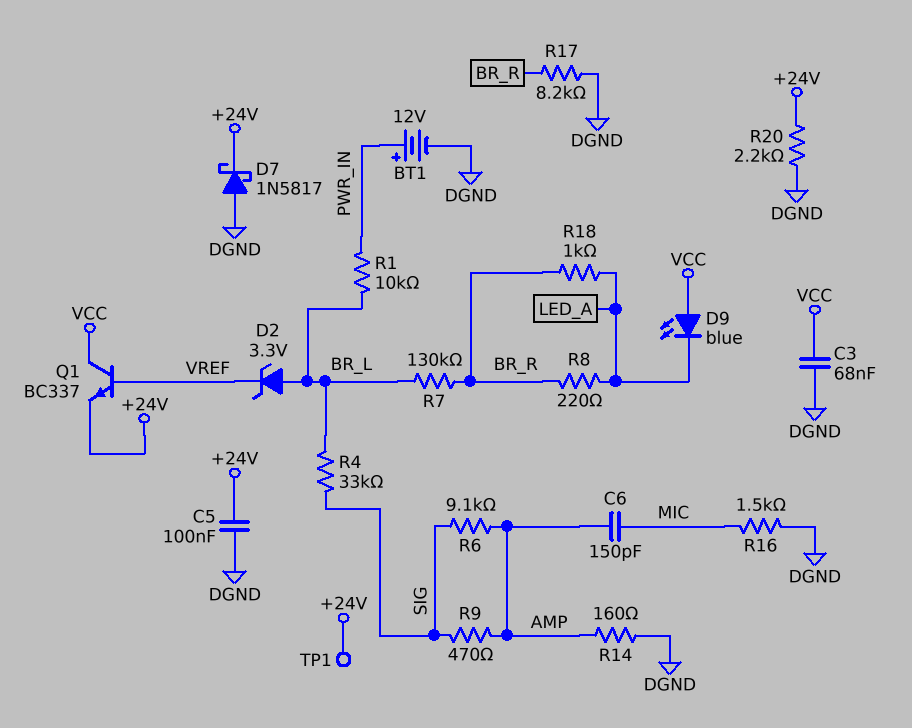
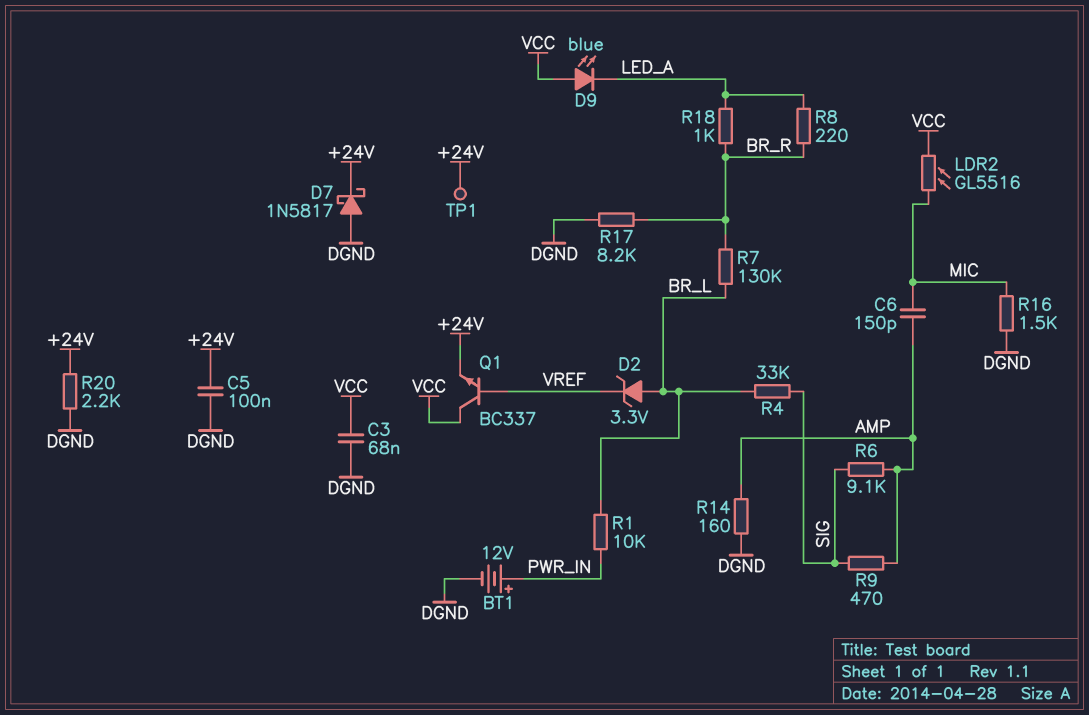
LDR2: none -> GL5516 (MIC, VCC)

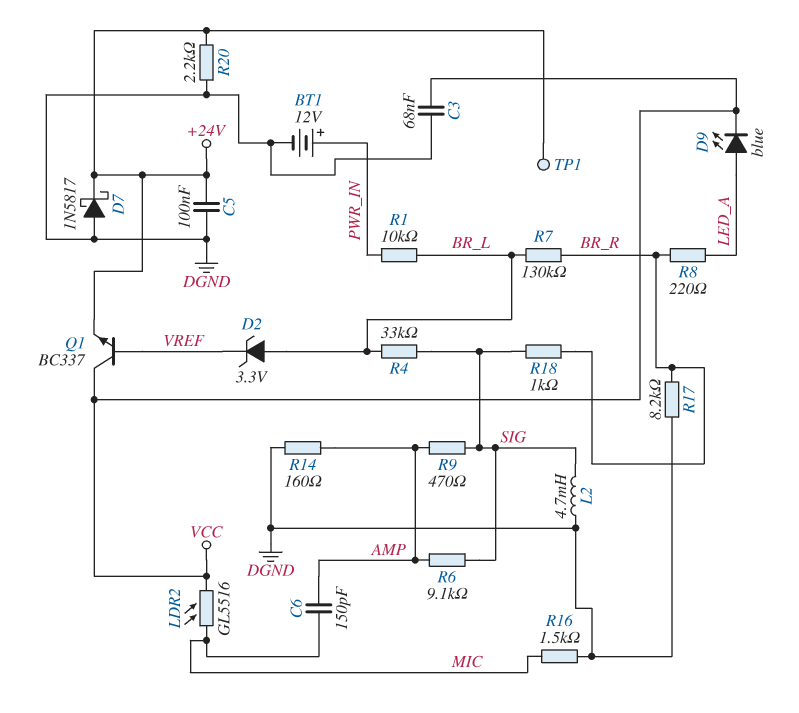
D9: LED blue (A VCC, K LED_A) -> LED blue (A LED_A, K VCC)
L2: none -> 4.7mH (DGND, SIG)
R18: 1k (BR_R, LED_A) -> 1k (BR_R, SIG)

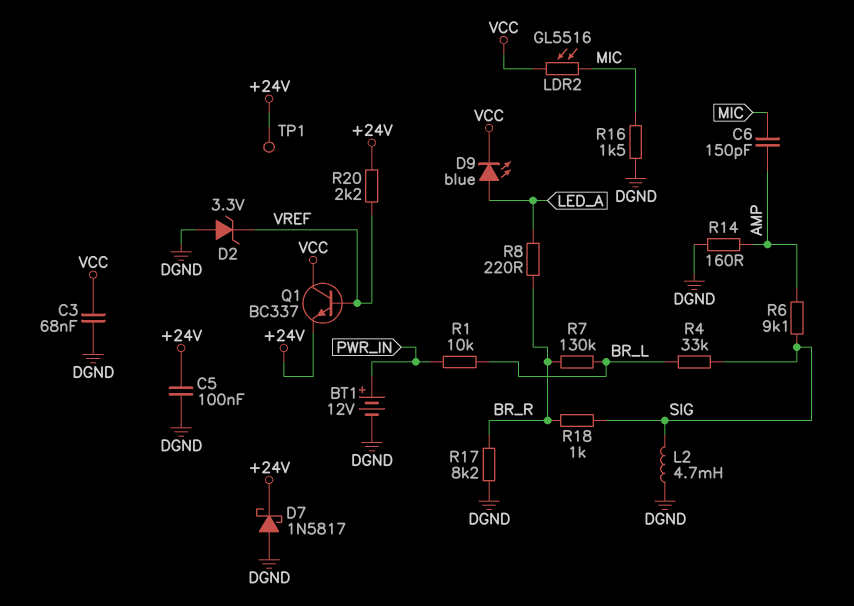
D2: zener 3.3V (A BR_L, K VREF) -> zener 3.3V (A DGND, K VREF)
R9: 470 (AMP, SIG) -> none
R20: 2.2k (+24V, DGND) -> 2.2k (+24V, VREF)

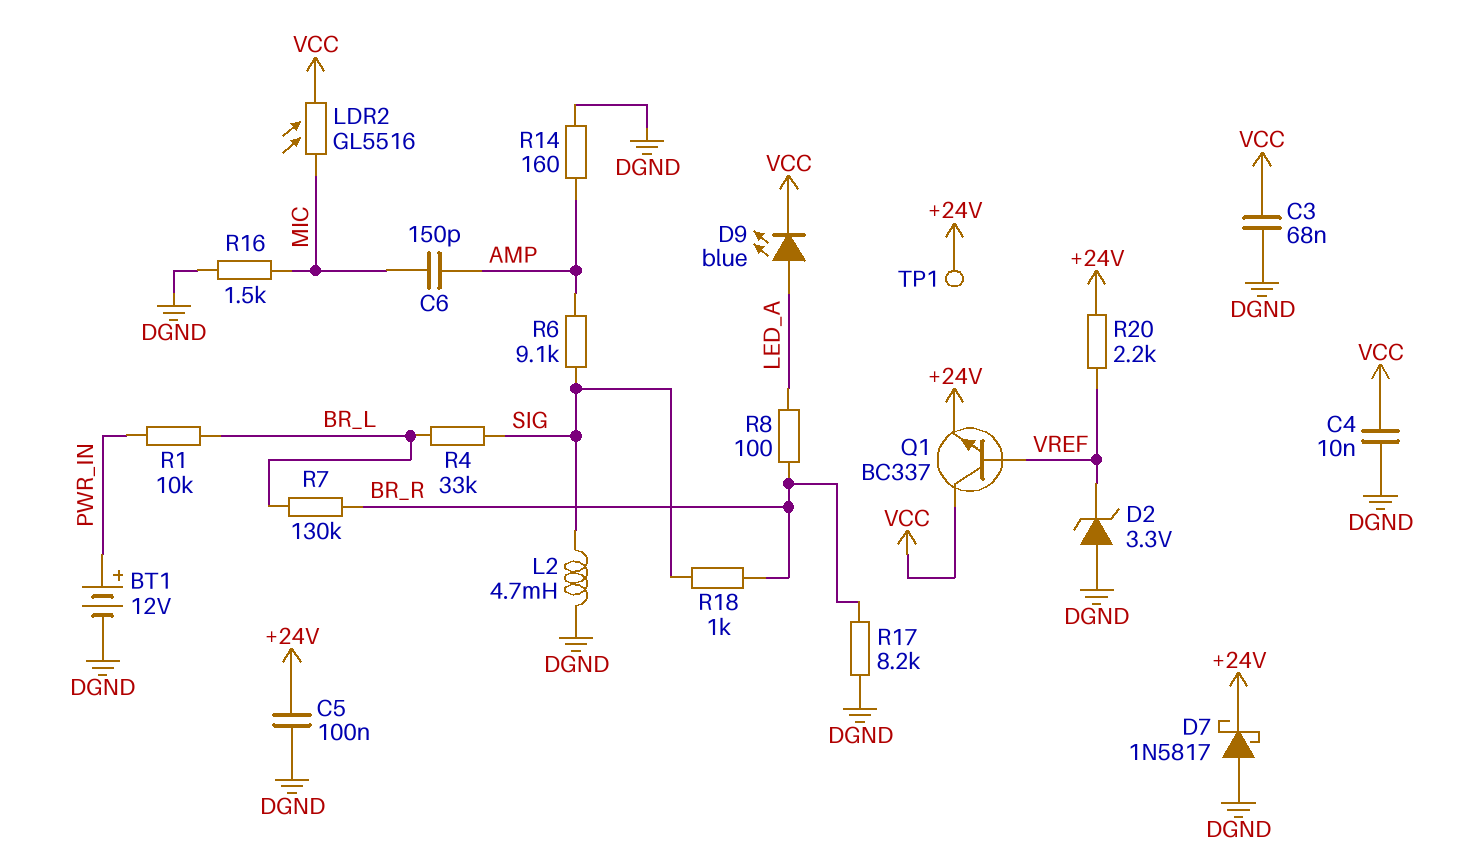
C4: none -> 10nF (DGND, VCC)
R8: 220 (BR_R, LED_A) -> 100 (BR_R, LED_A)

